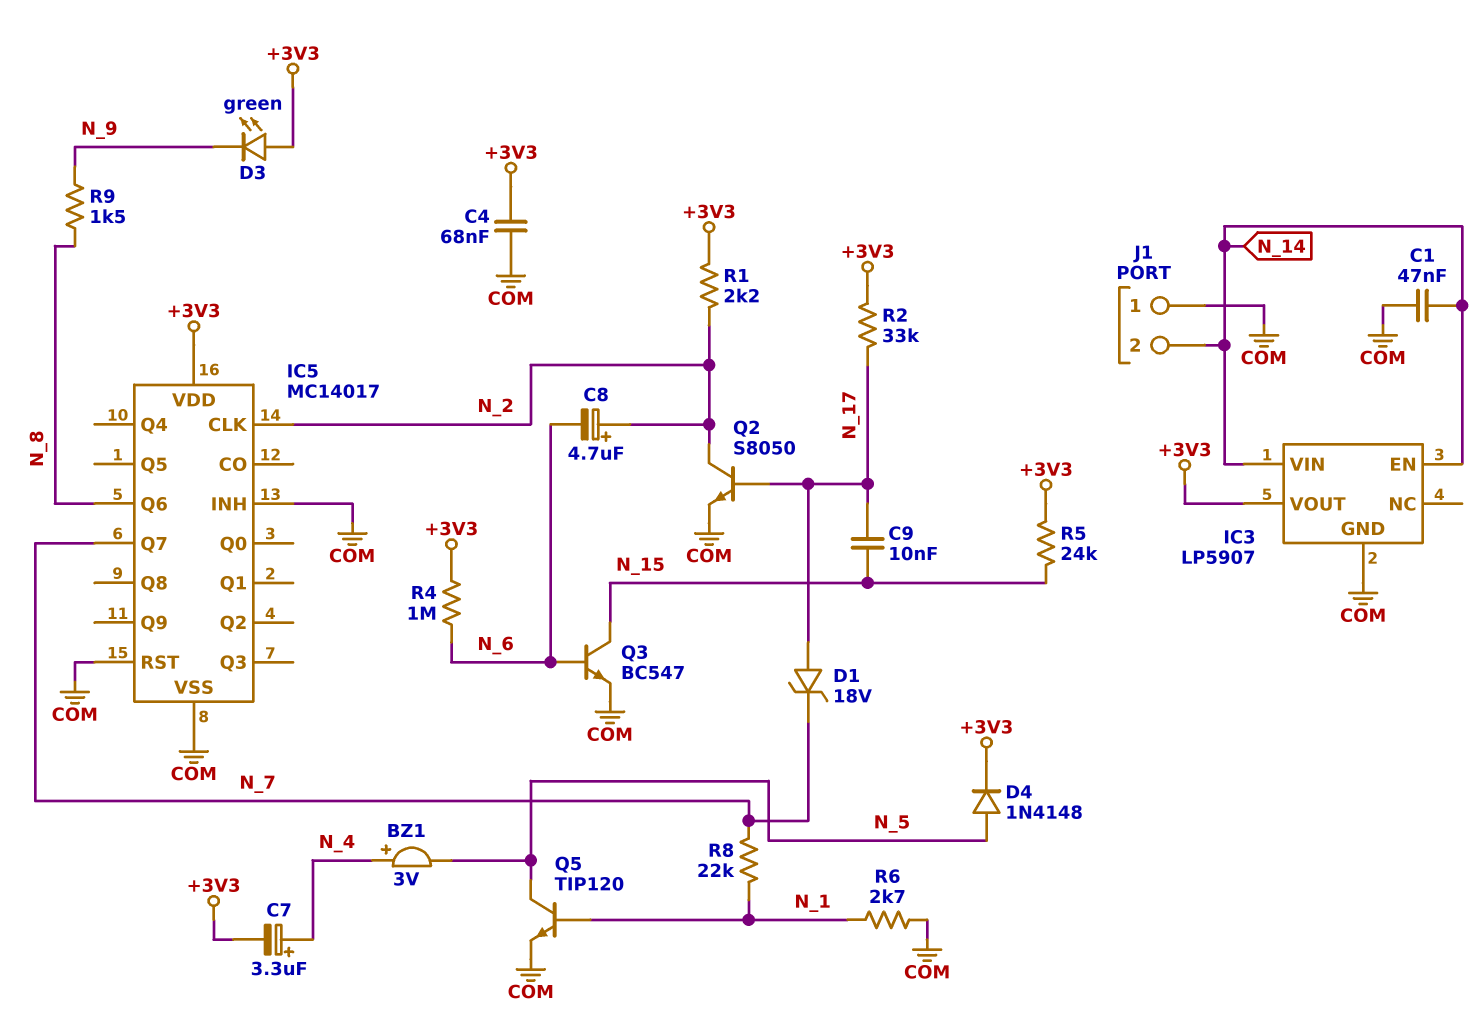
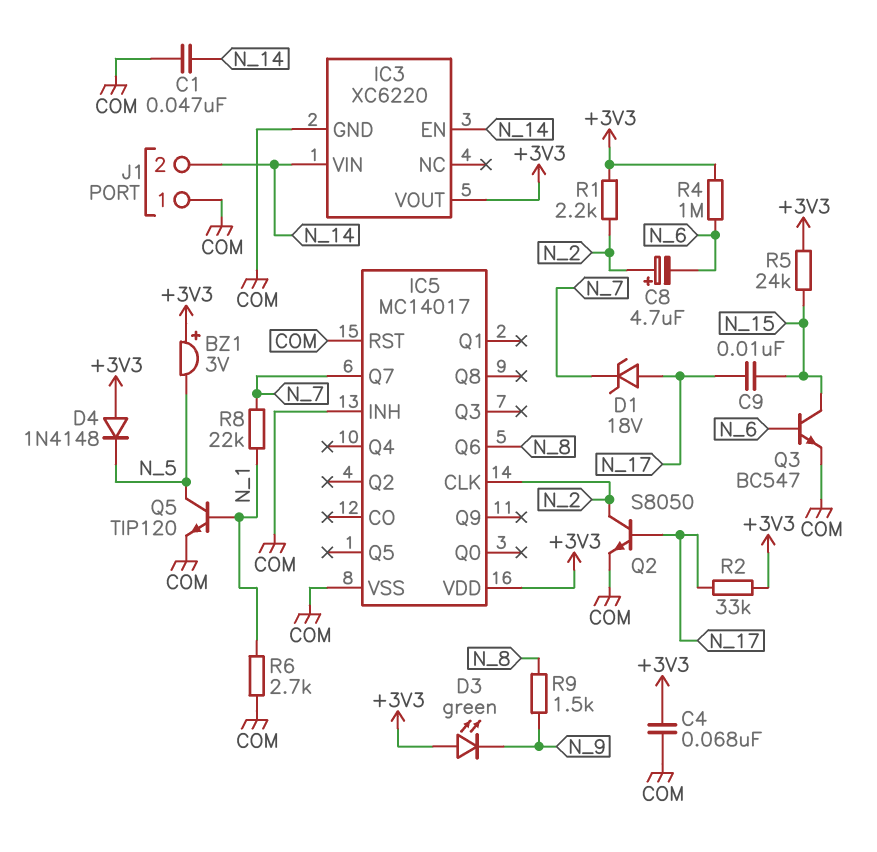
BZ1: buzzer 3V (plus N_4, minus N_5) -> buzzer 3V (plus +3V3, minus N_5)
C7: 3.3uF (plus N_4, minus +3V3) -> none
D4: diode 1N4148 (A N_5, K +3V3) -> diode 1N4148 (A +3V3, K N_5)
IC3: LP5907 -> XC6220

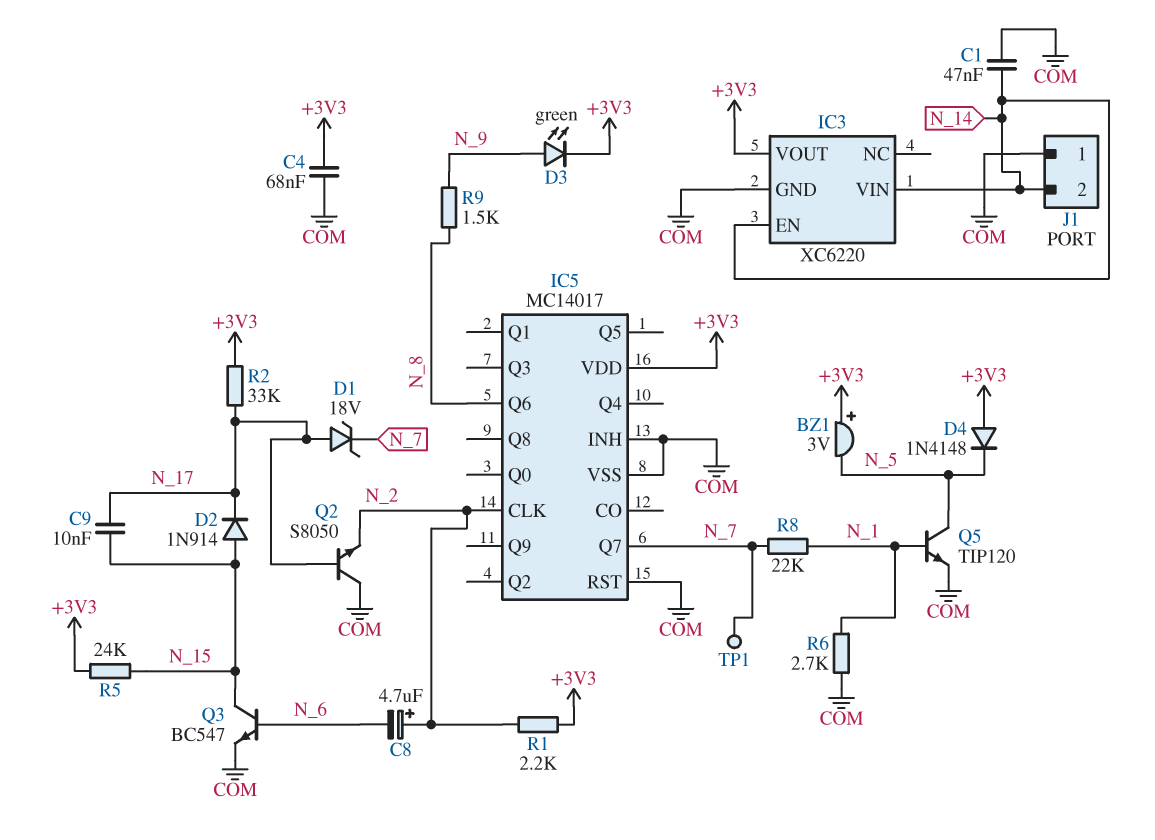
D2: none -> diode 1N914 (A N_15, K N_17)
D3: LED green (A +3V3, K N_9) -> LED green (A N_9, K +3V3)
Q2: NPN S8050 (B N_17, C N_2, E COM) -> NPN S8050 (B N_17, C COM, E N_2)
R4: 1M (+3V3, N_6) -> none
TP1: none -> test point (N_7)

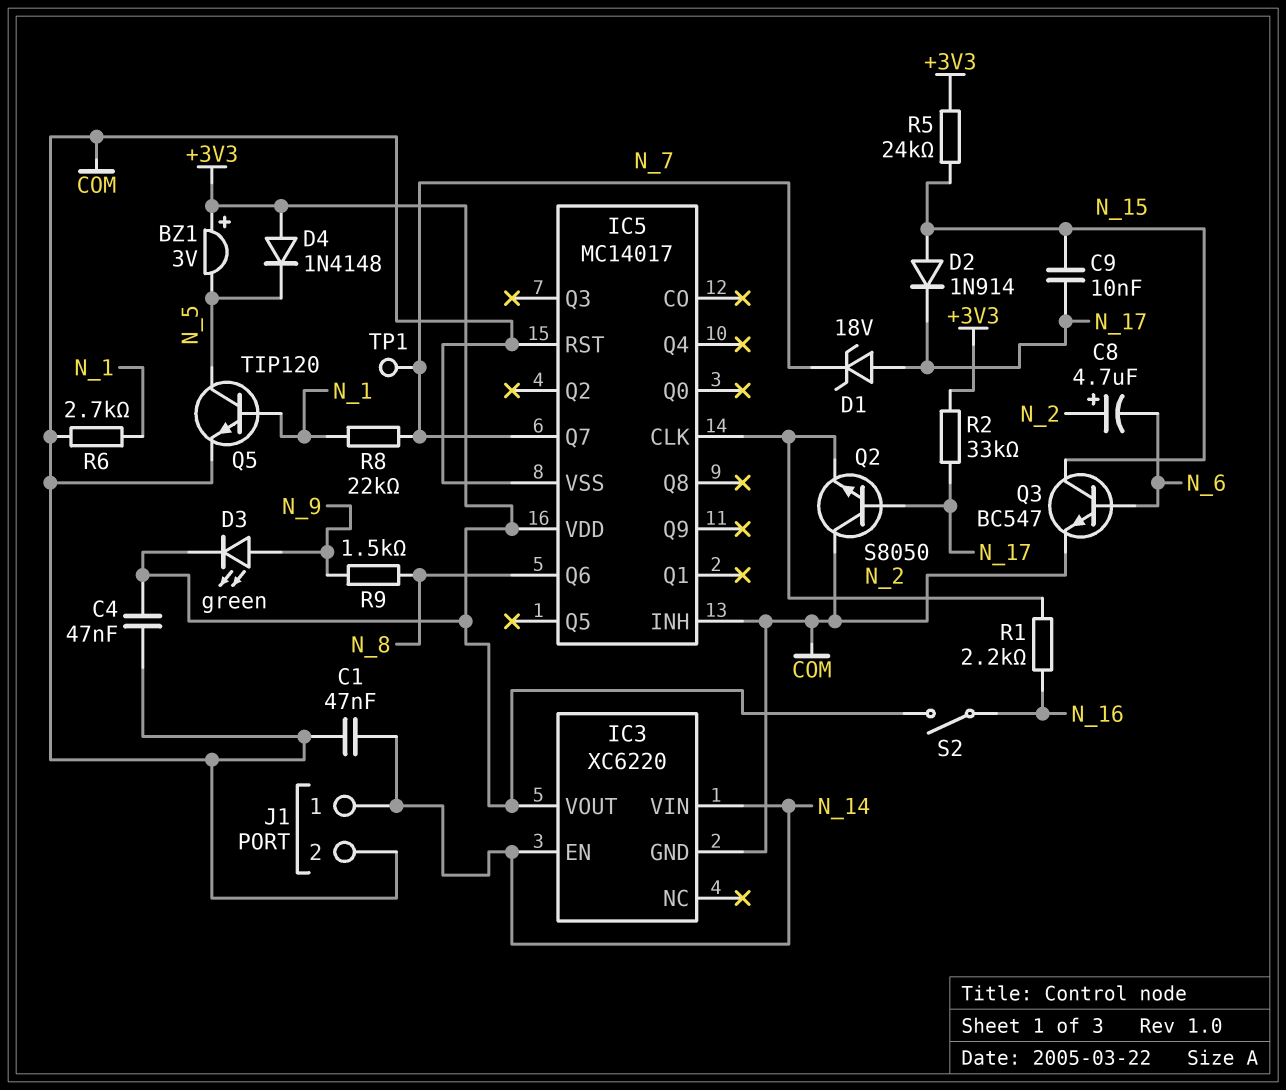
C4: 68nF (+3V3, COM) -> 47nF (+3V3, COM)
J1 pin 1: COM -> N_14
J1 pin 2: N_14 -> COM
R1: 2.2k (+3V3, N_2) -> 2.2k (N_2, N_16)
S2: none -> switch (+3V3, N_16)

